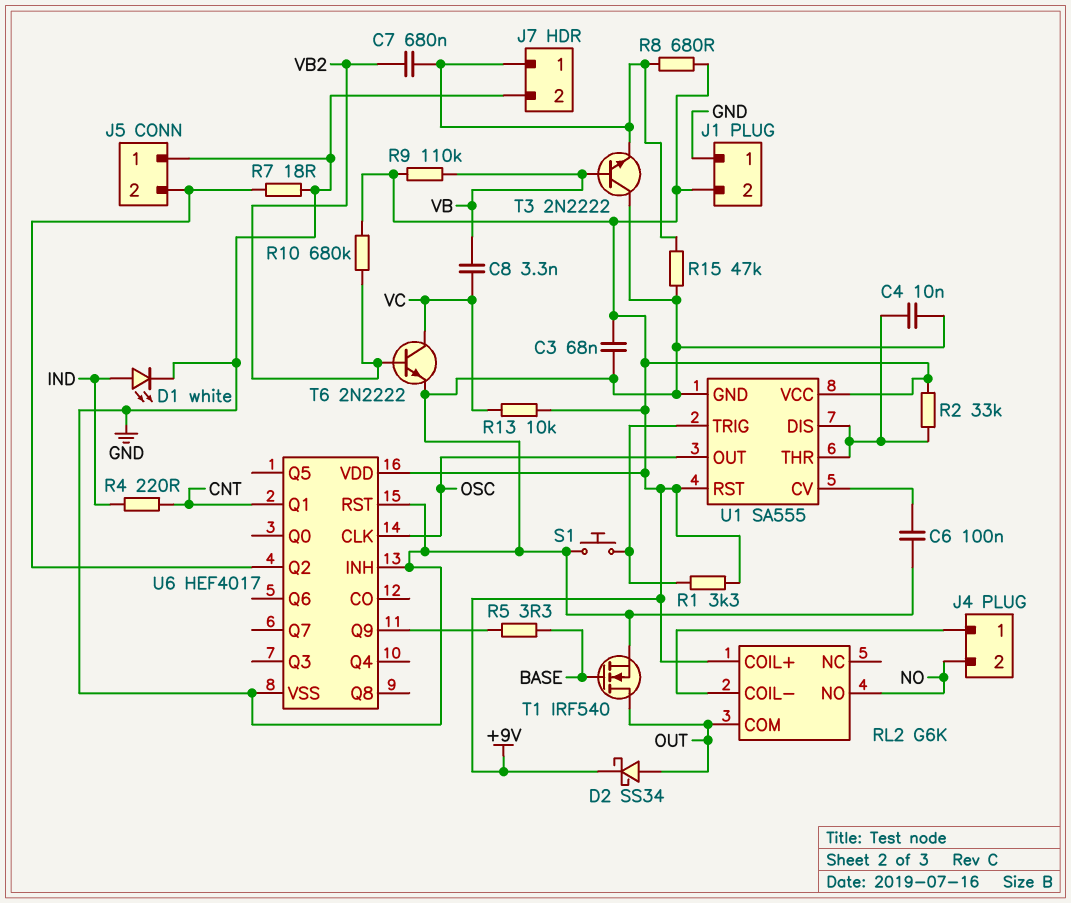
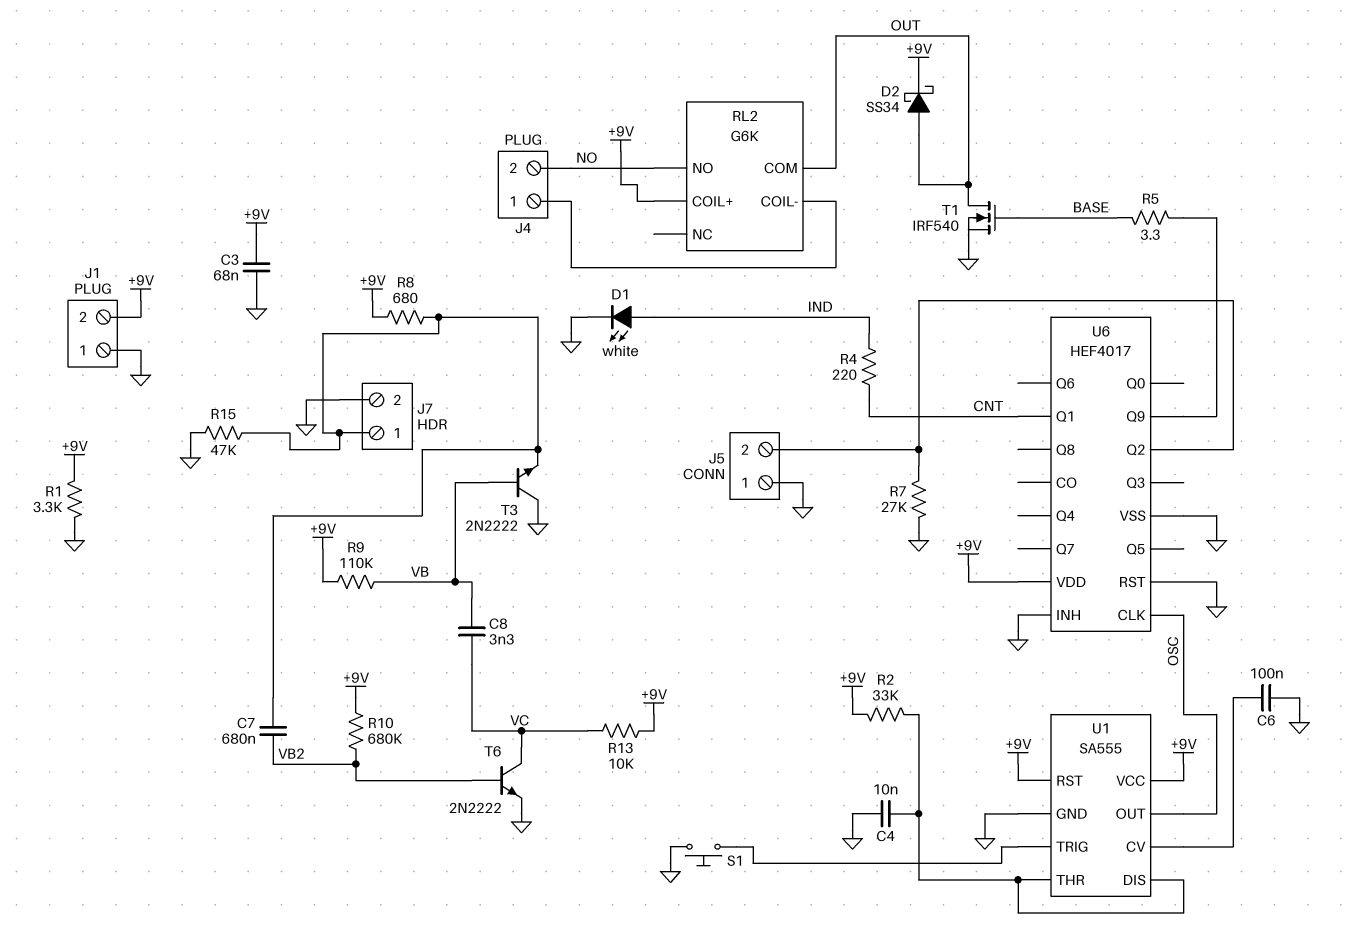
R1: 3.3k (+9V, U1/TRIG) -> 3.3k (+9V, GND)
R7: 18 (GND, J5/2) -> 27k (GND, J5/2)

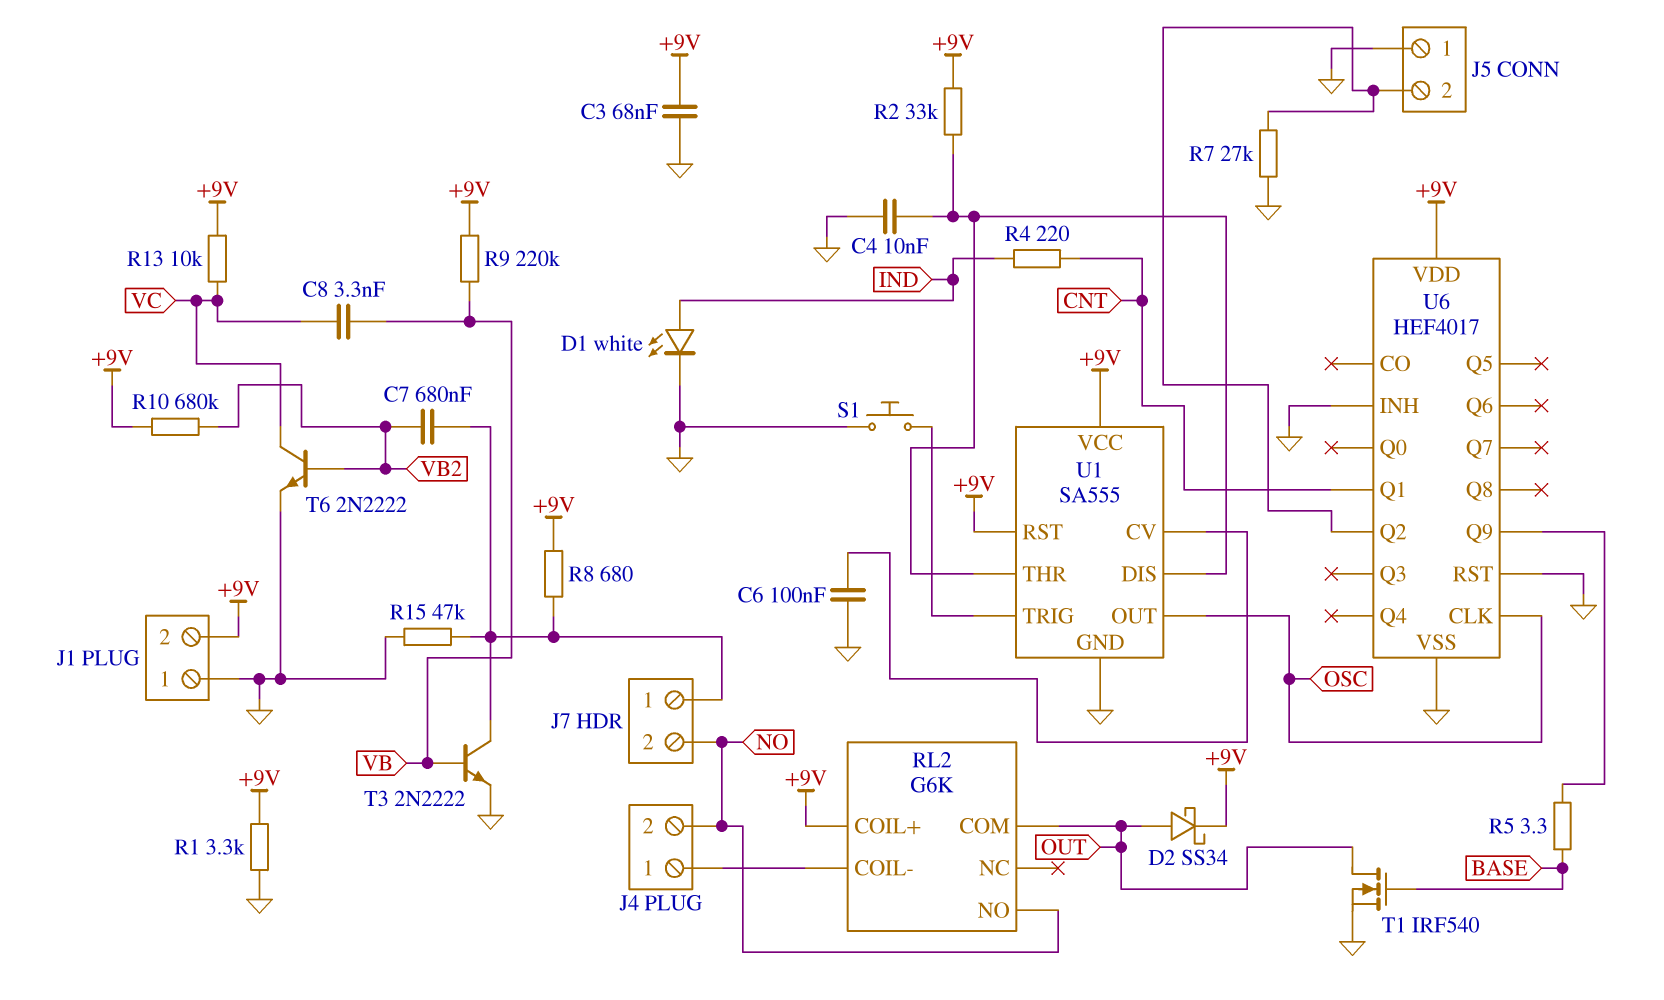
J7 pin 2: GND -> NO
R9: 110k (+9V, VB) -> 220k (+9V, VB)
T3: NPN 2N2222 (B VB, C GND, E J7/1) -> NPN 2N2222 (B VB, C J7/1, E GND)

